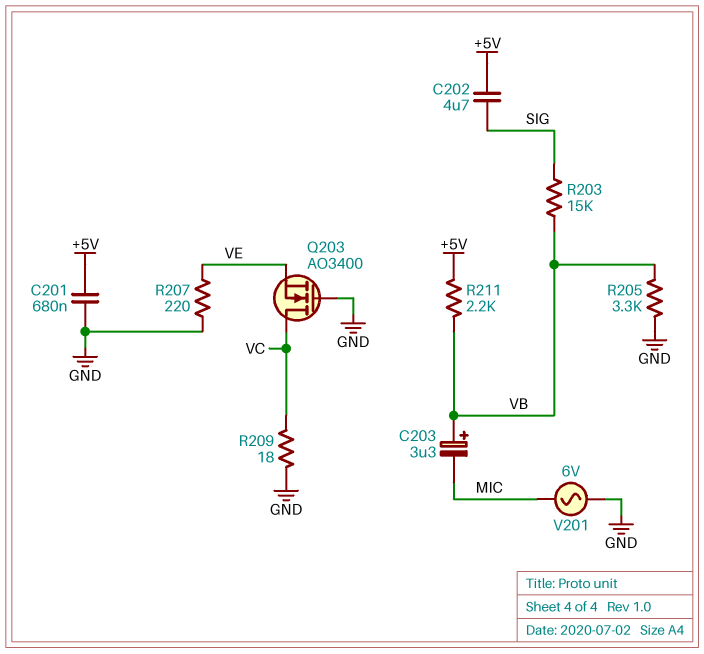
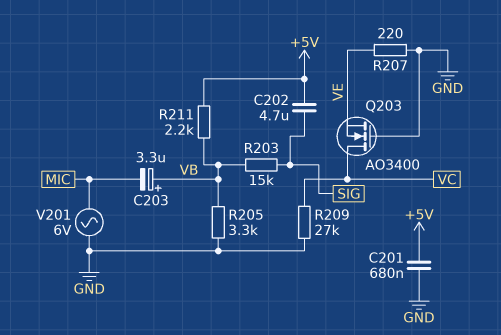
R209: 18 (GND, VC) -> 27k (GND, VC)

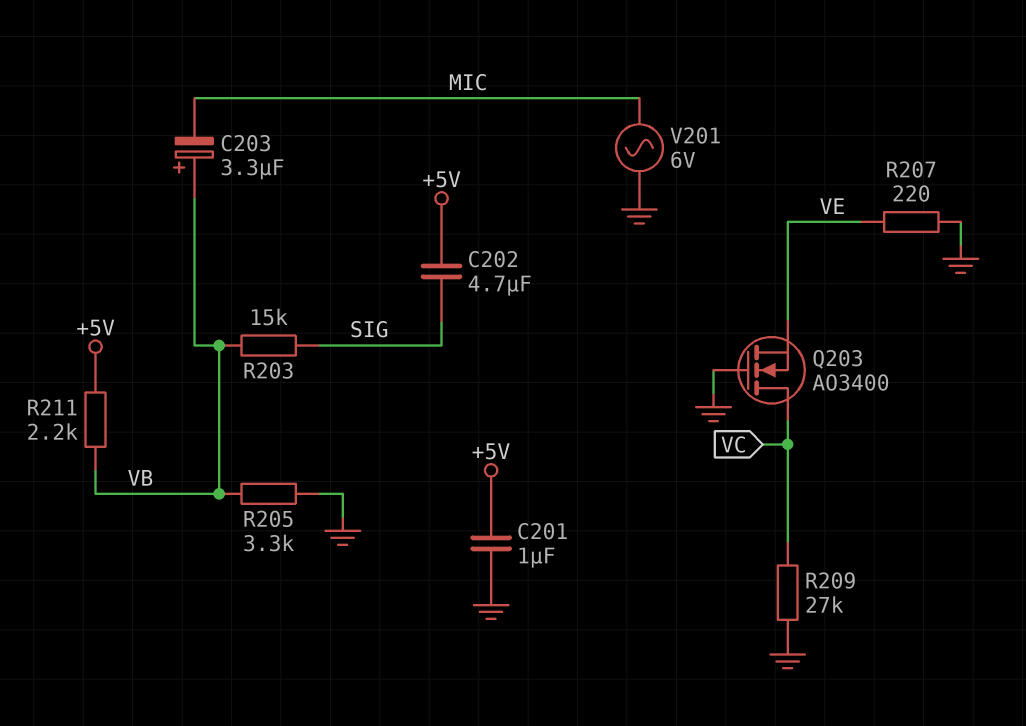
C201: 680nF (+5V, GND) -> 1uF (+5V, GND)

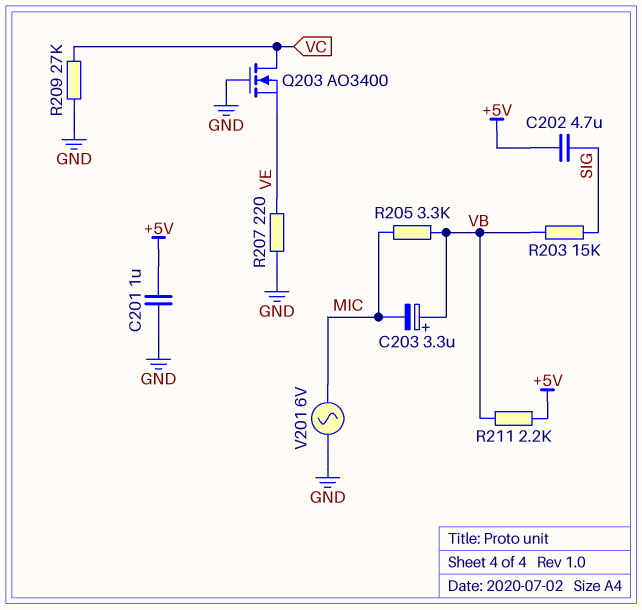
R205: 3.3k (GND, VB) -> 3.3k (MIC, VB)

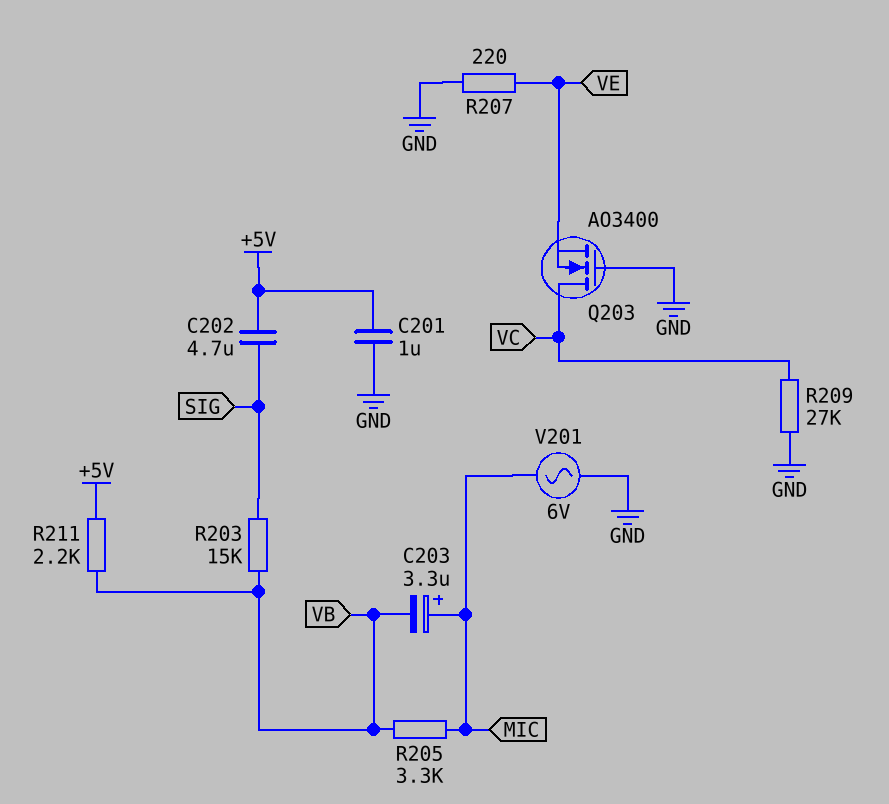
C203: 3.3uF (plus VB, minus MIC) -> 3.3uF (plus MIC, minus VB)

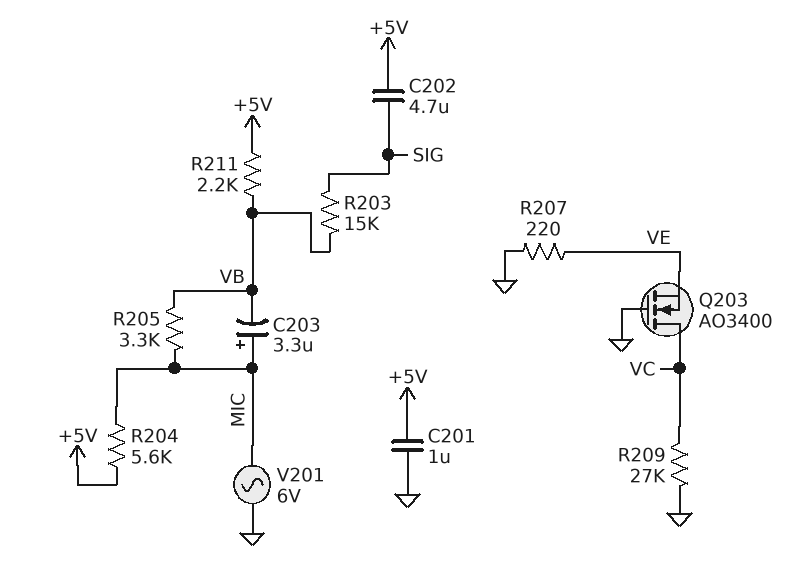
R204: none -> 5.6k (+5V, MIC)

